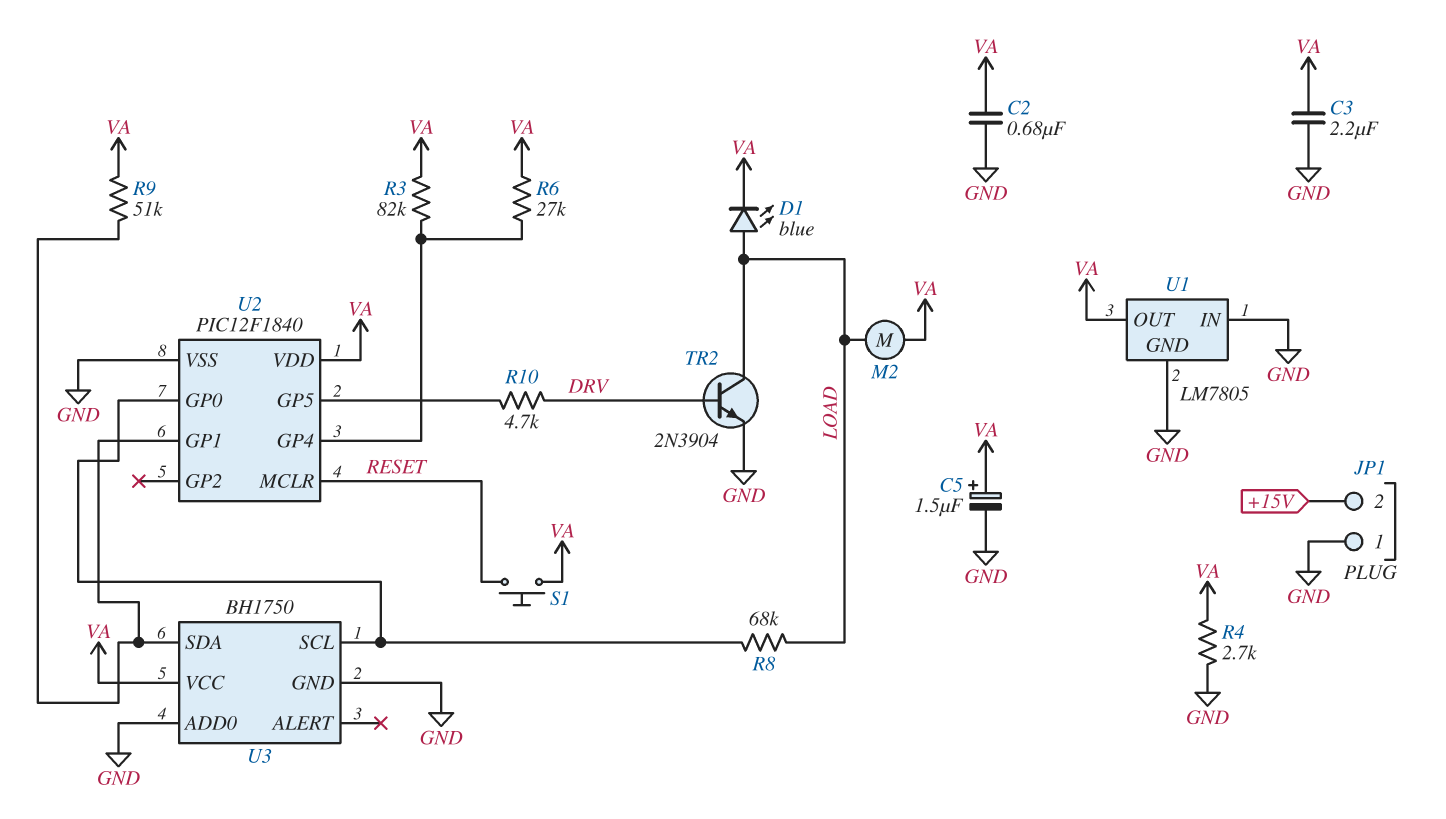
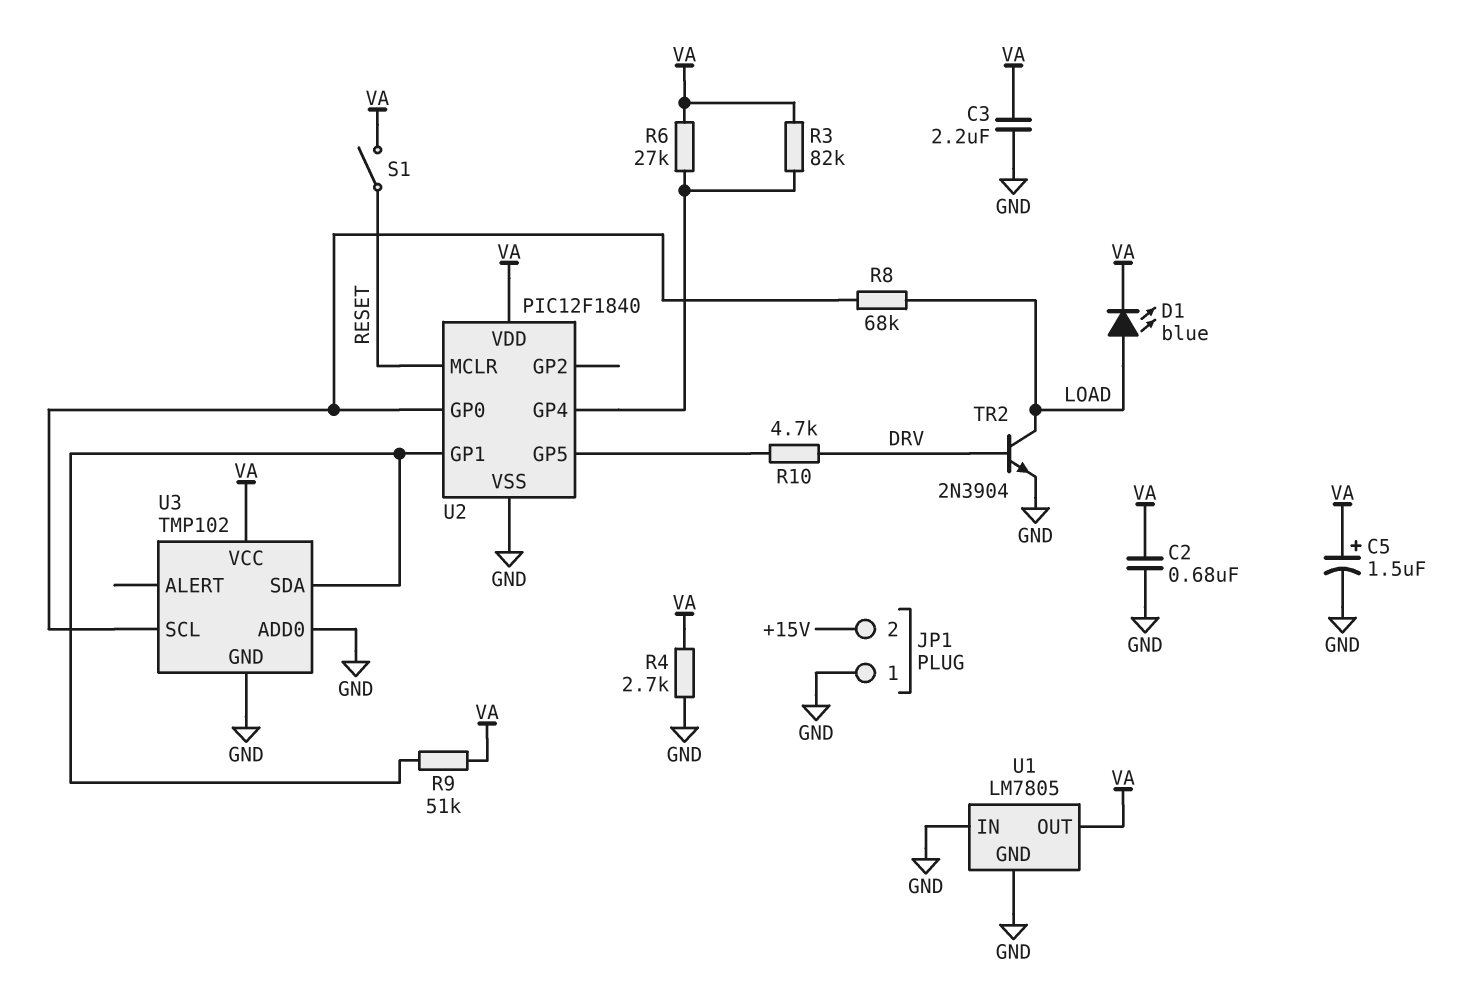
M2: motor (LOAD, VA) -> none
S1: button (RESET, VA) -> switch (RESET, VA)
U3: BH1750 -> TMP102

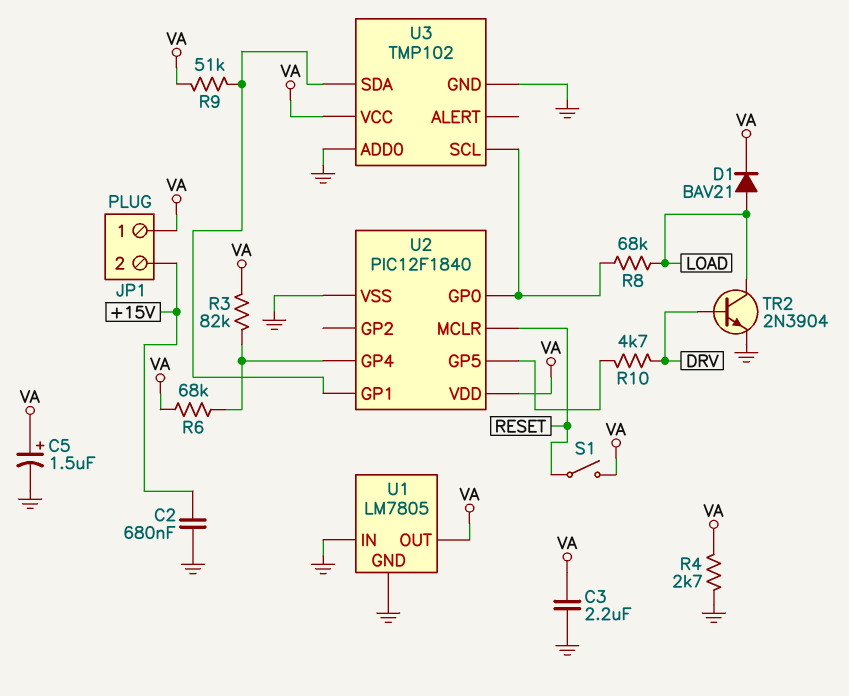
C2: 680nF (GND, VA) -> 680nF (+15V, GND)
D1: LED blue (A LOAD, K VA) -> diode BAV21 (A LOAD, K VA)
JP1 pin 1: GND -> VA
R6: 27k (U2/GP4, VA) -> 68k (U2/GP4, VA)

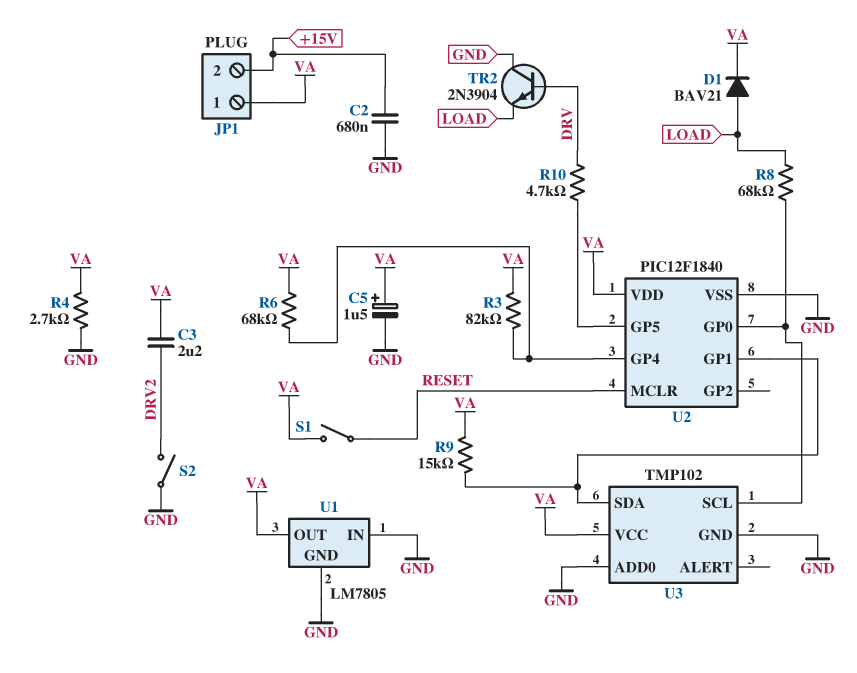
C3: 2.2uF (GND, VA) -> 2.2uF (DRV2, VA)
R9: 51k (U2/GP1, VA) -> 15k (U2/GP1, VA)
S2: none -> switch (DRV2, GND)
TR2: NPN 2N3904 (B DRV, C LOAD, E GND) -> NPN 2N3904 (B DRV, C GND, E LOAD)

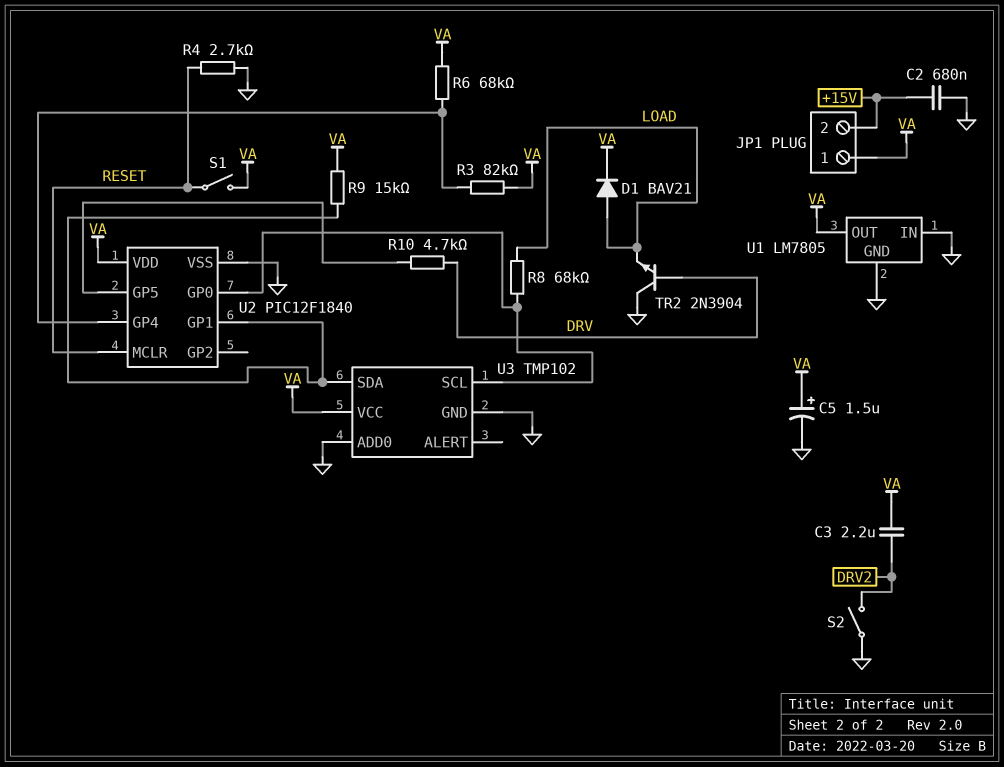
R4: 2.7k (GND, VA) -> 2.7k (GND, RESET)

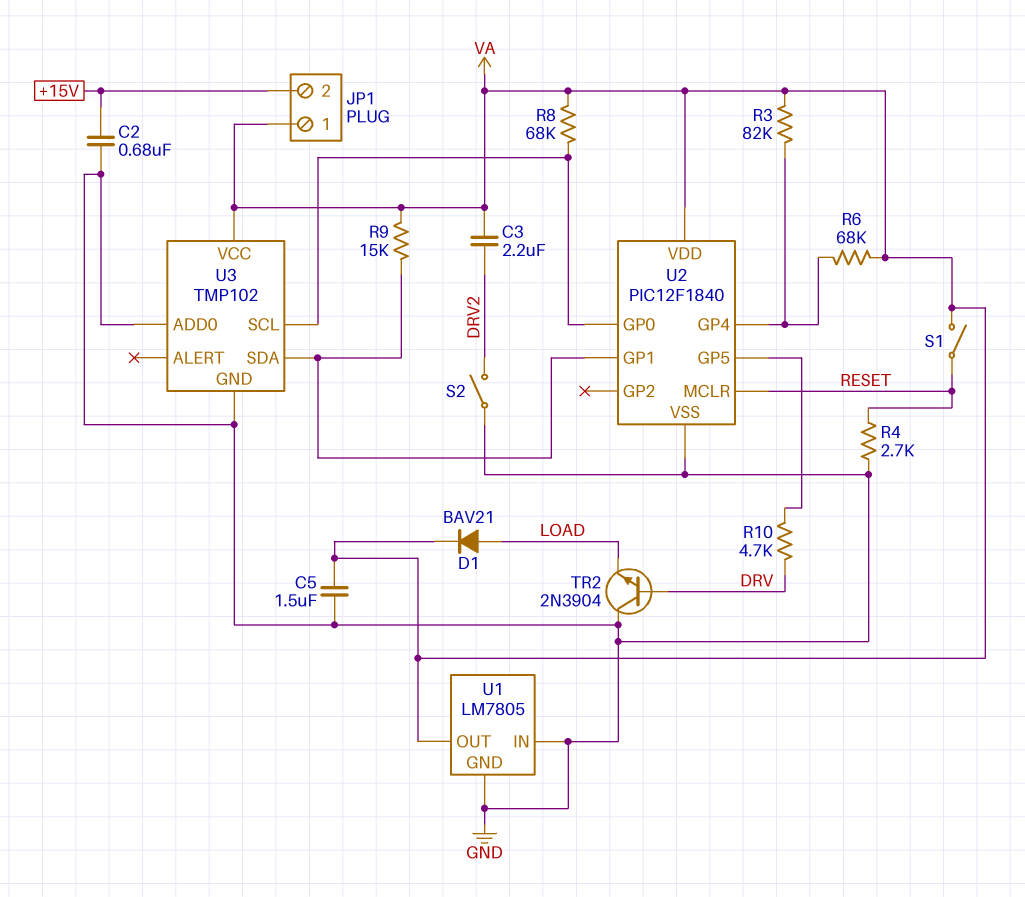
C5: 1.5uF (plus VA, minus GND) -> 1.5uF (GND, VA)
R8: 68k (LOAD, U2/GP0) -> 68k (U2/GP0, VA)

